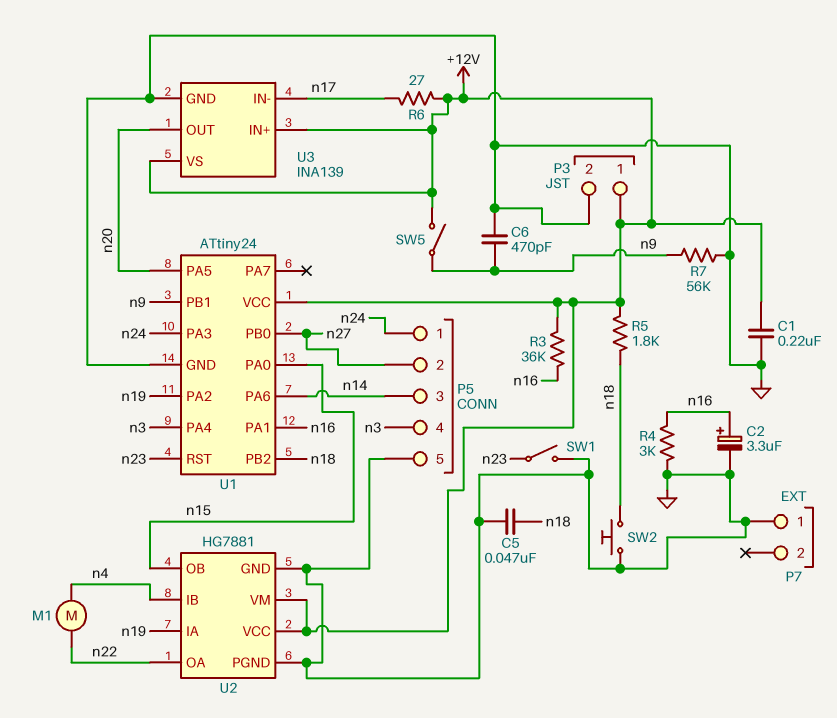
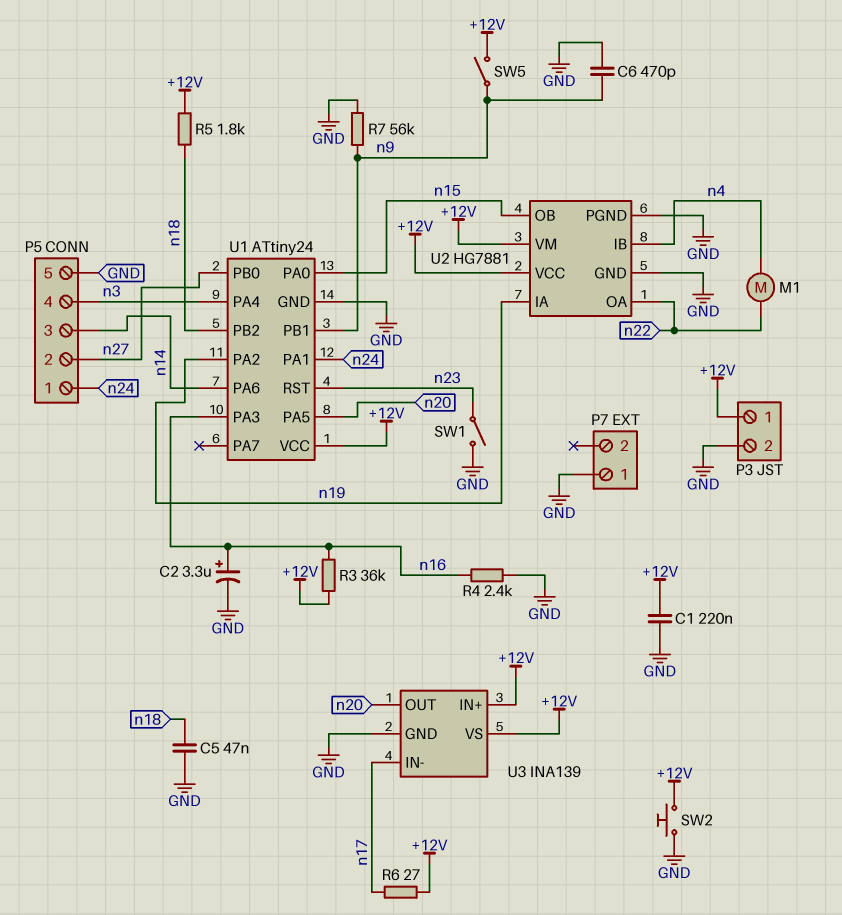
R4: 3k (GND, n16) -> 2.4k (GND, n16)
SW2: button (GND, n18) -> button (+12V, GND)
U1 pin PA1: n16 -> n24
U1 pin PA3: n24 -> n16

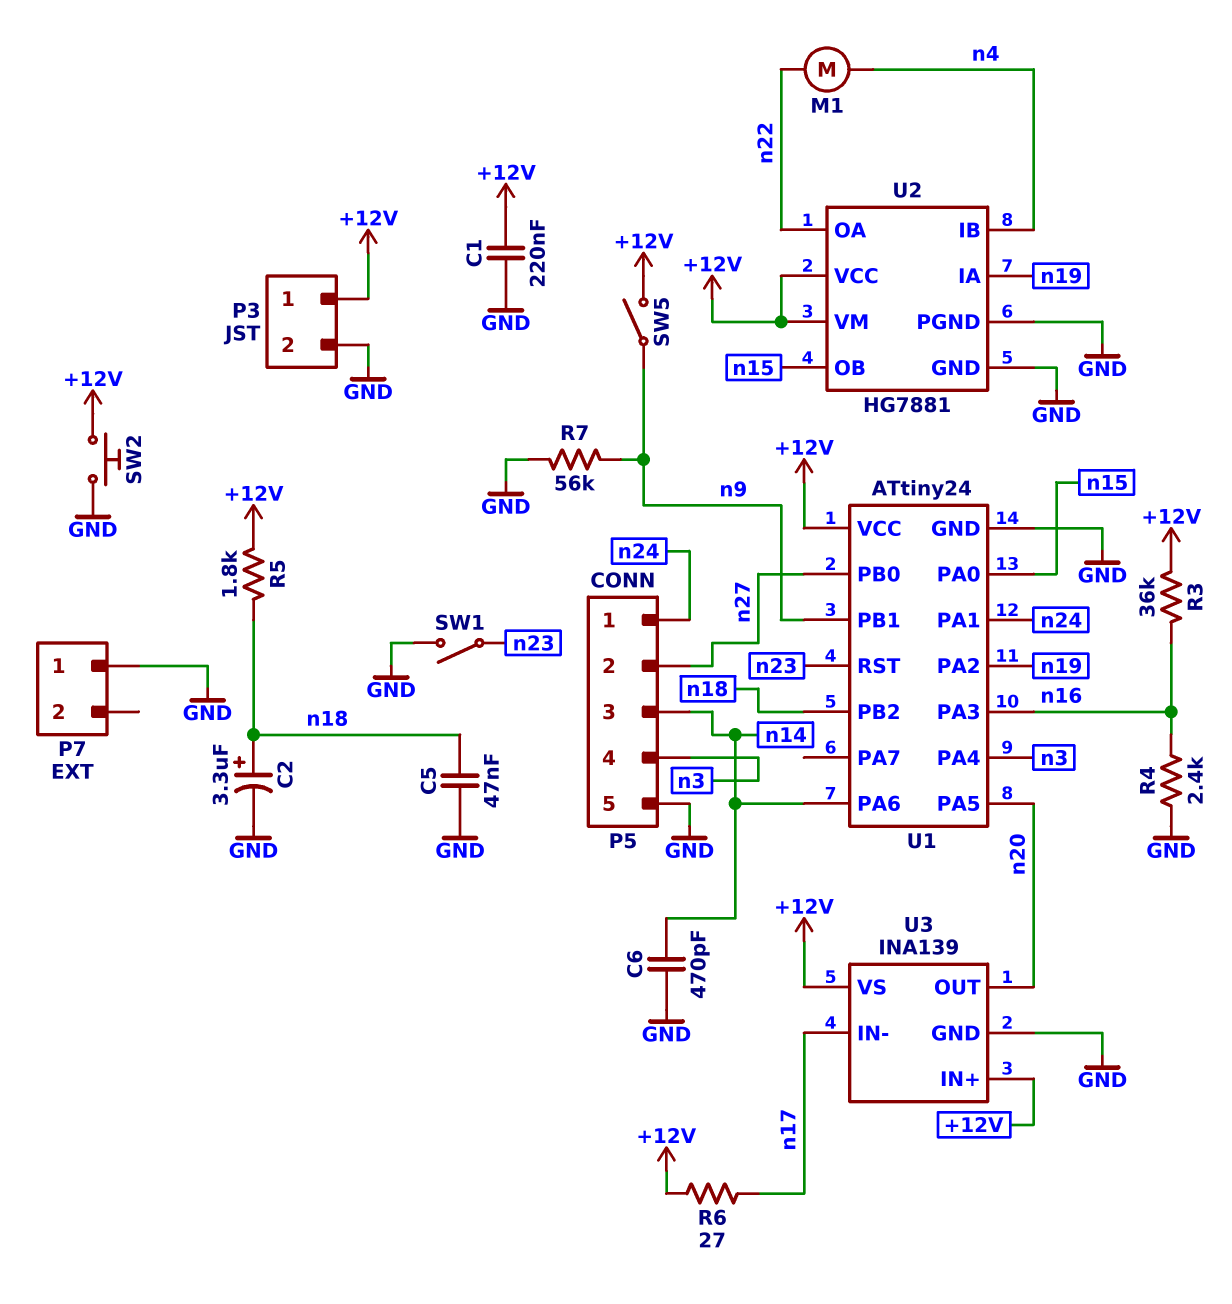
C2: 3.3uF (plus n16, minus GND) -> 3.3uF (plus n18, minus GND)
C6: 470pF (GND, n9) -> 470pF (GND, n14)

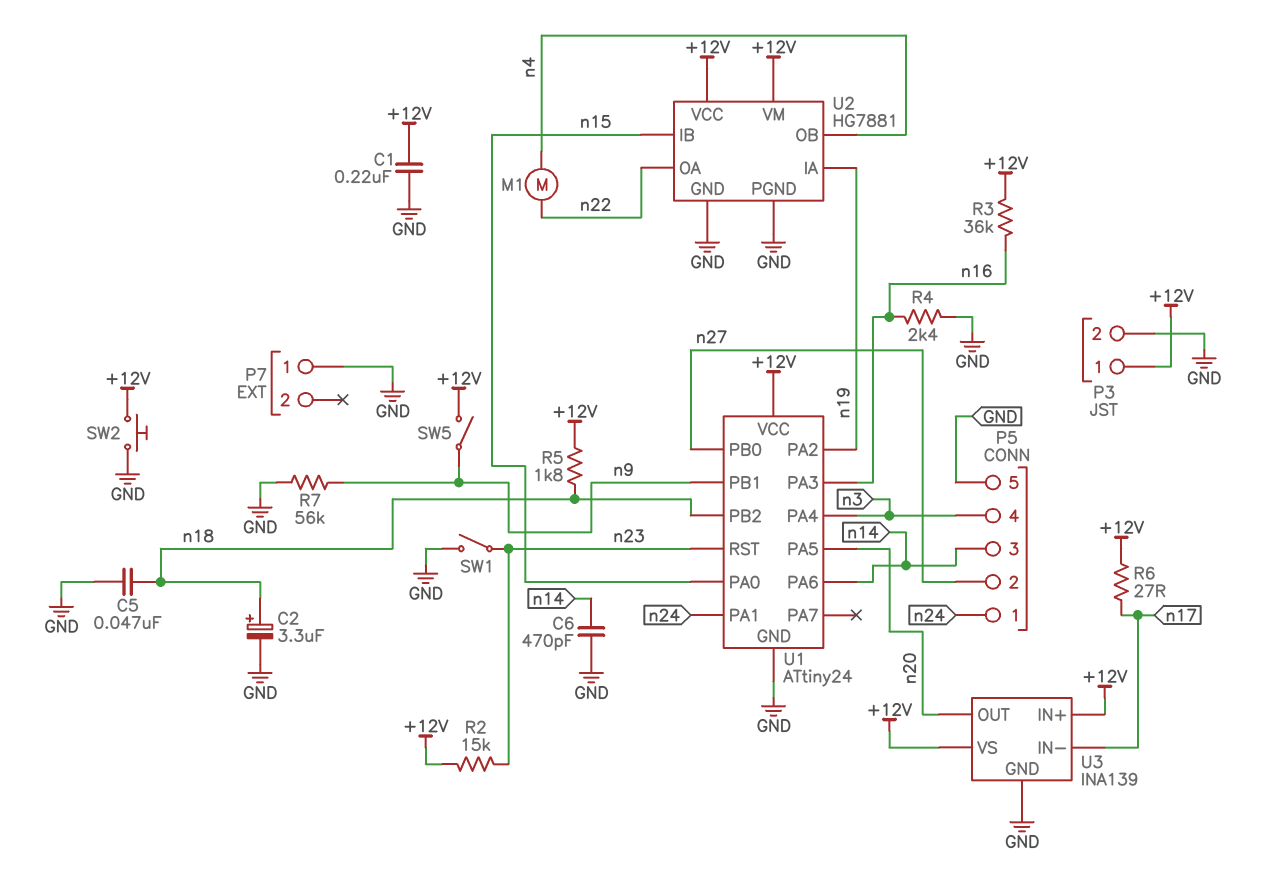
R2: none -> 15k (+12V, n23)
U2 pin IB: n4 -> n15
U2 pin OB: n15 -> n4

